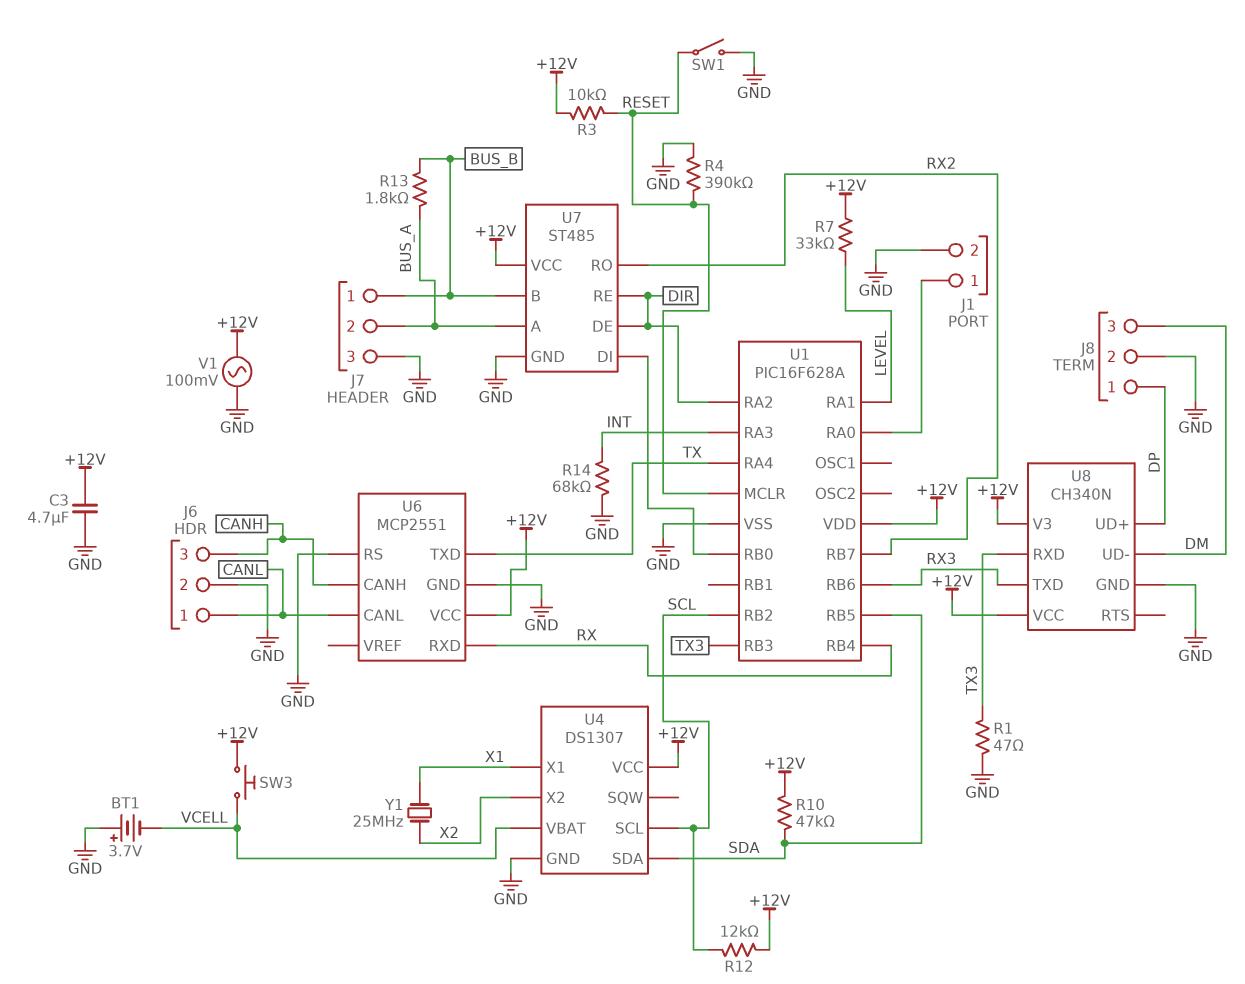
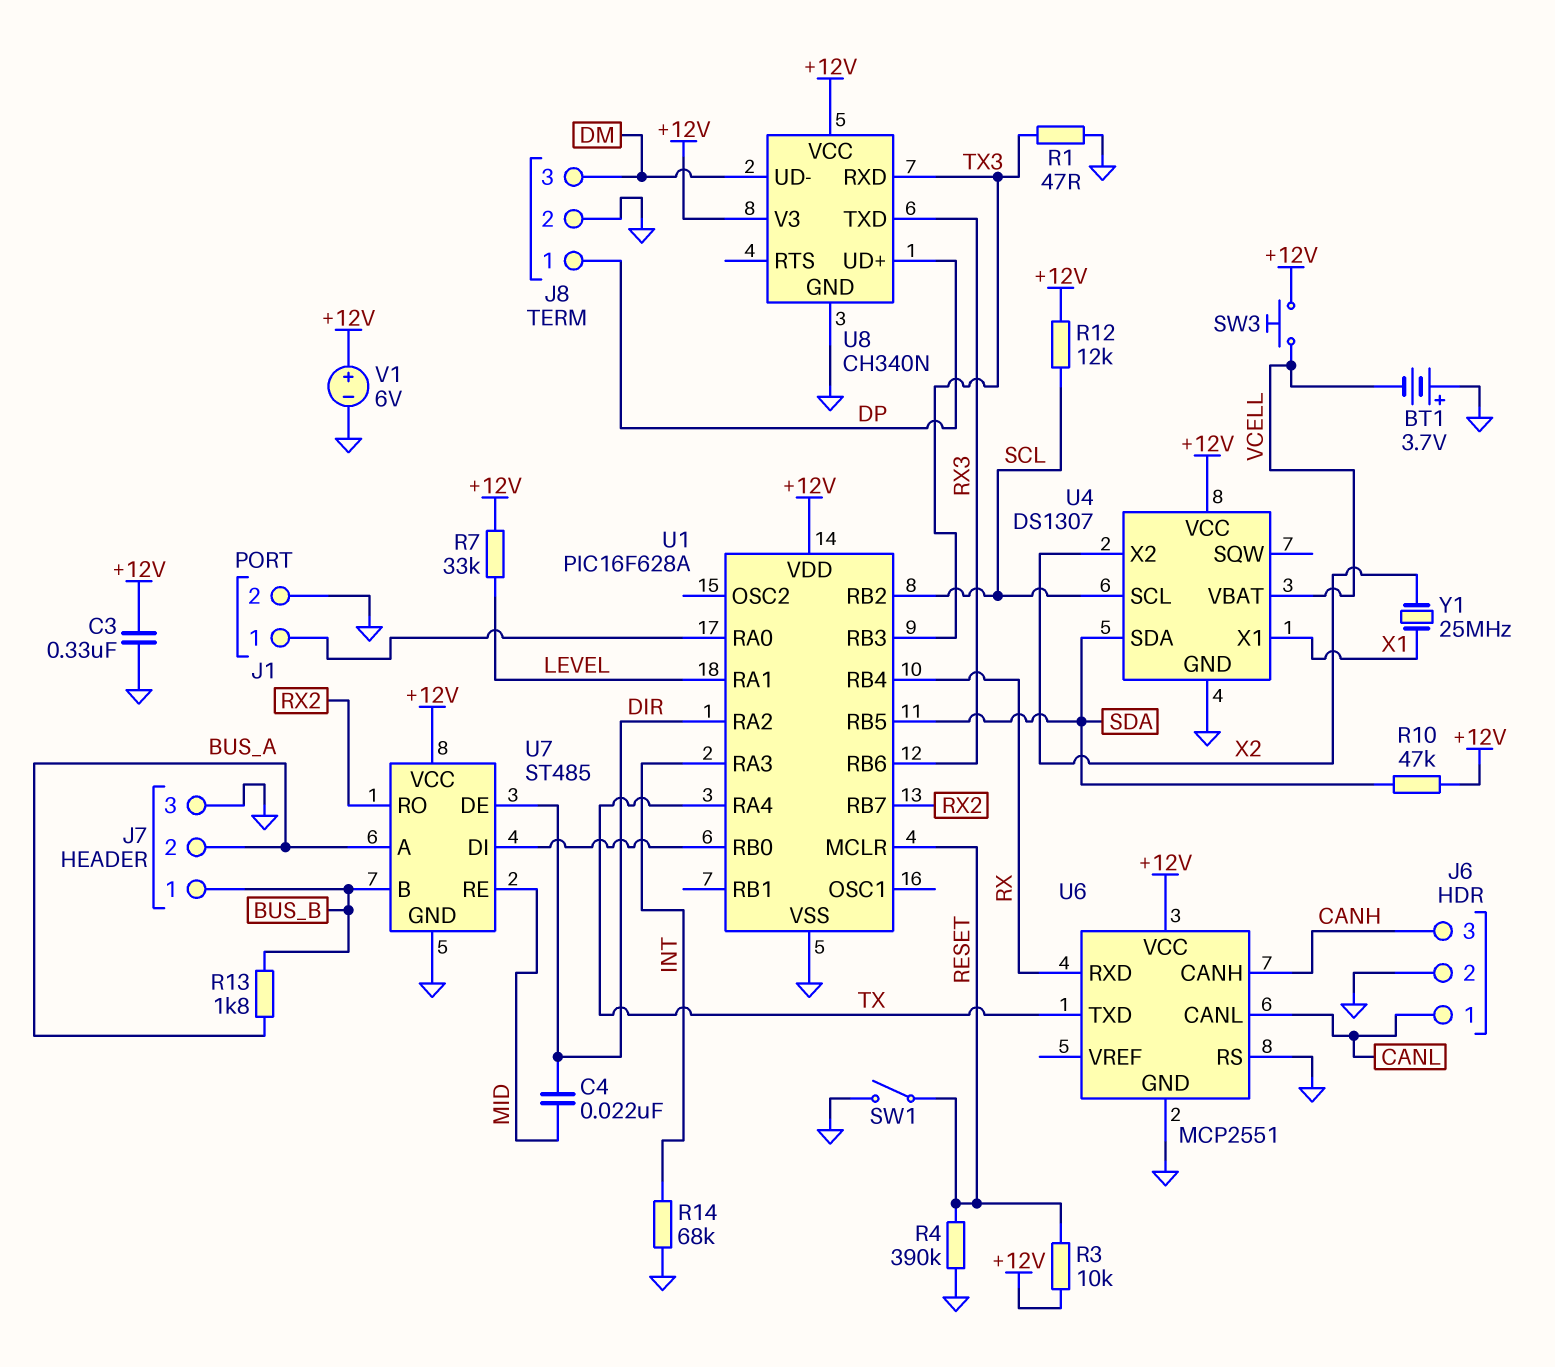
C3: 4.7uF (+12V, GND) -> 330nF (+12V, GND)
C4: none -> 22nF (DIR, MID)
U7 pin RE: DIR -> MID
V1: AC 100mV (+12V, GND) -> 6V (plus +12V, minus GND)

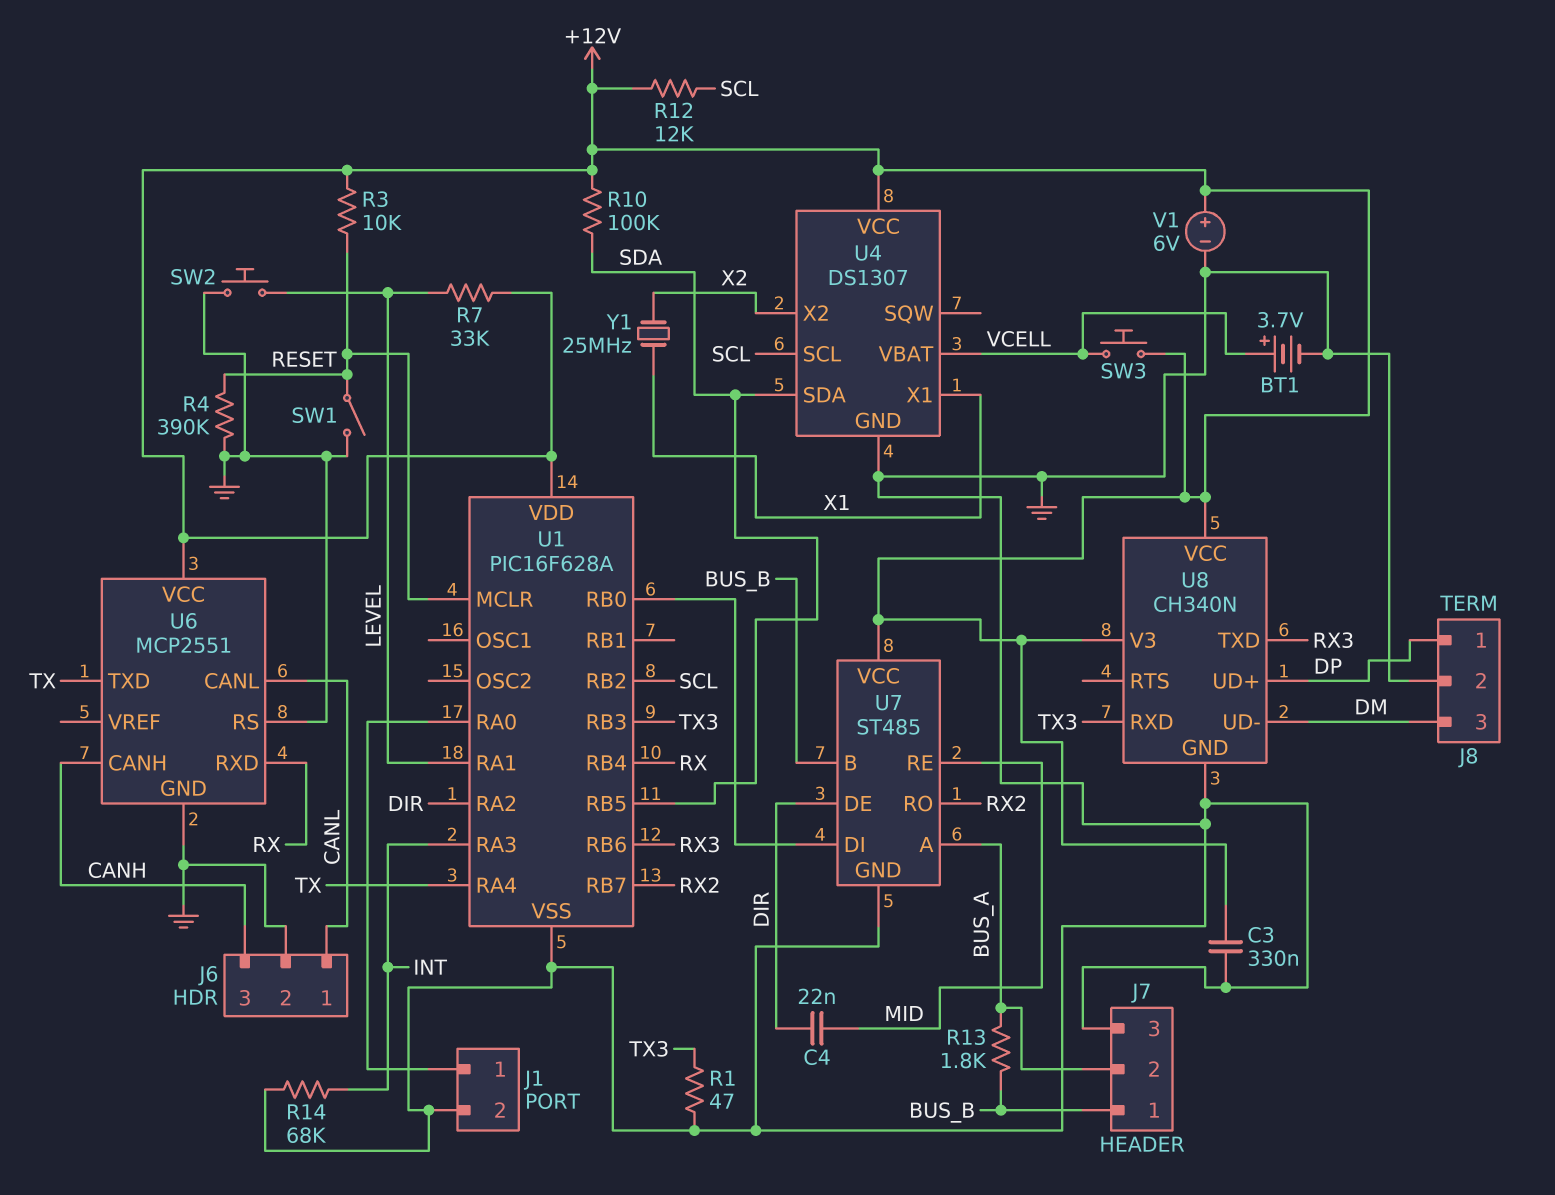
BT1: 3.7V (plus GND, minus VCELL) -> 3.7V (plus VCELL, minus GND)
R10: 47k (+12V, SDA) -> 100k (+12V, SDA)
SW2: none -> button (GND, LEVEL)

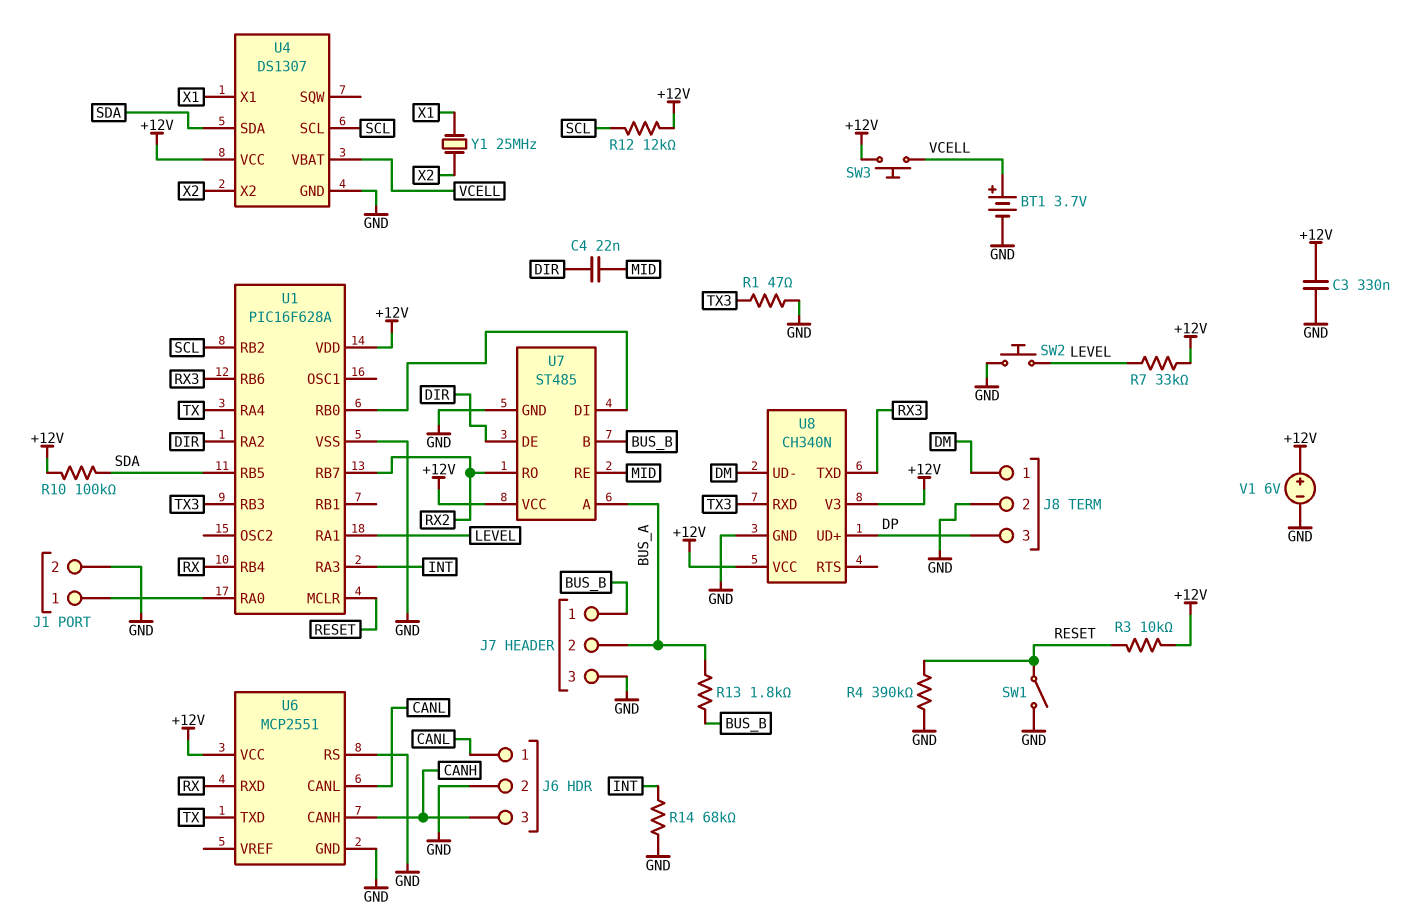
J8 pin 1: DP -> DM
J8 pin 3: DM -> DP

